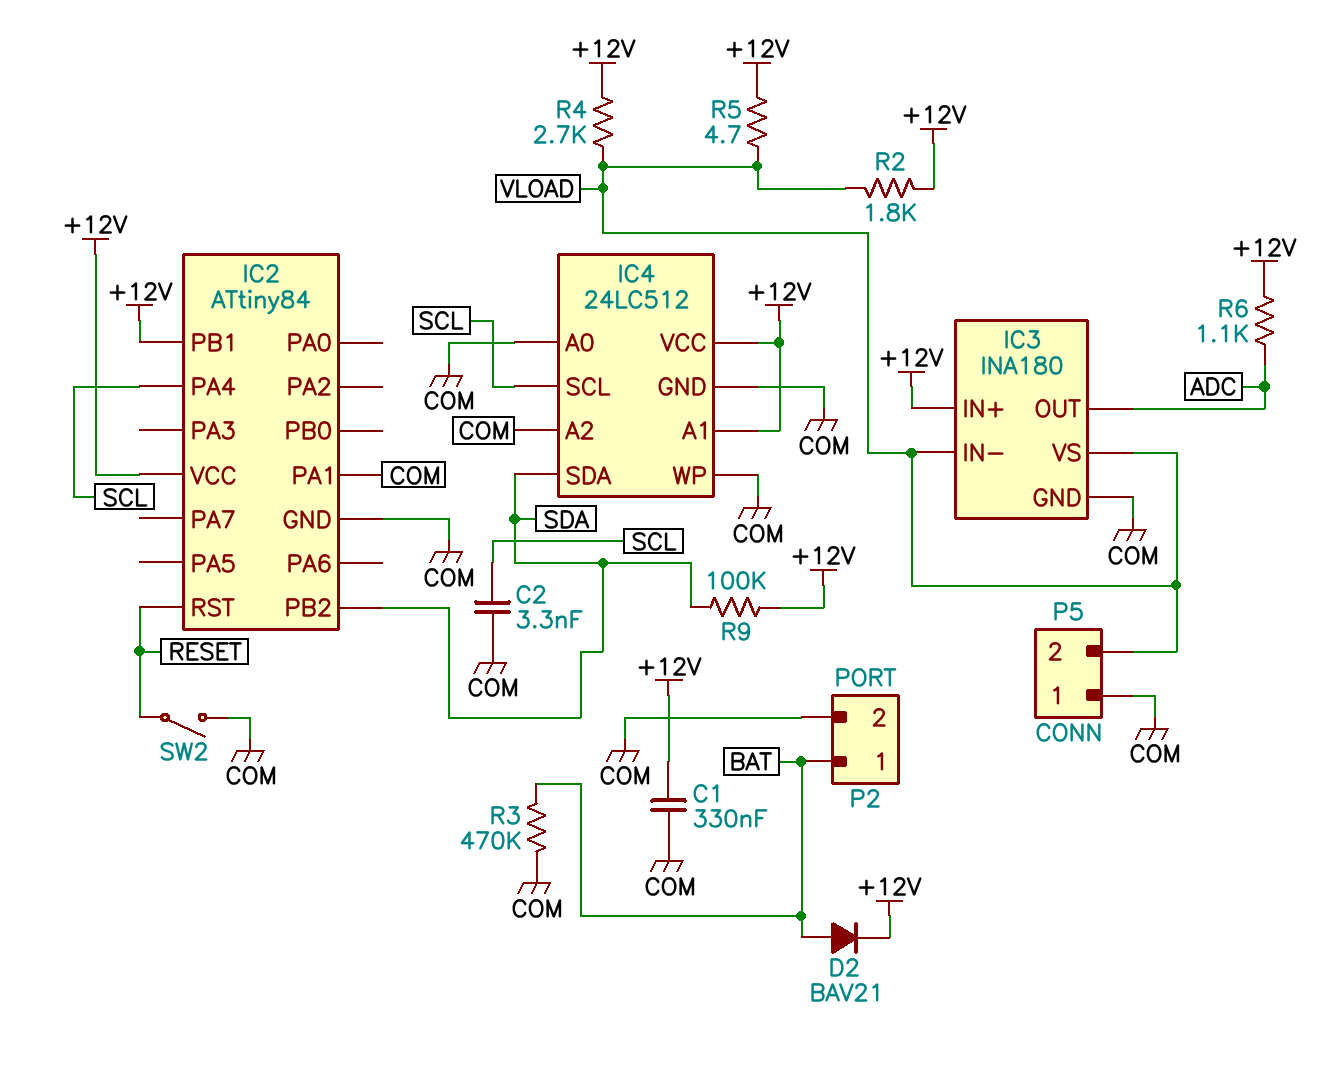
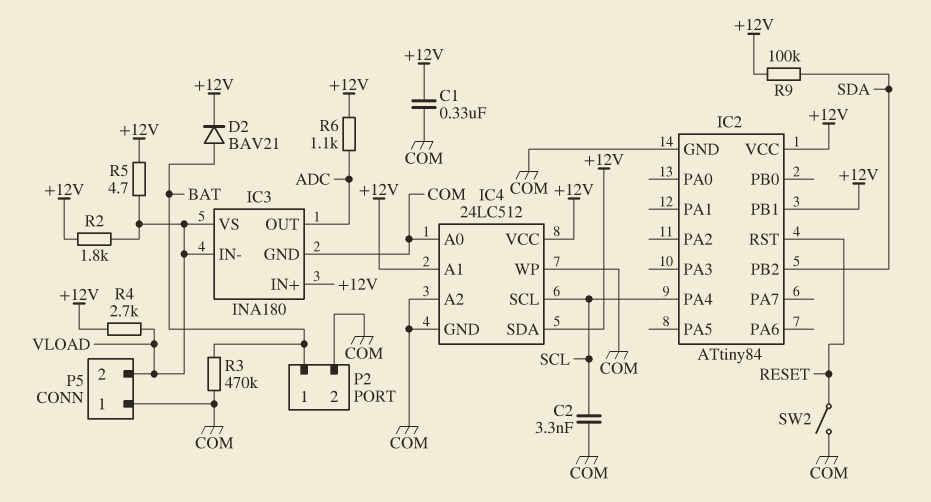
IC2 pin PA1: COM -> none
IC4 pin SDA: SDA -> +12V

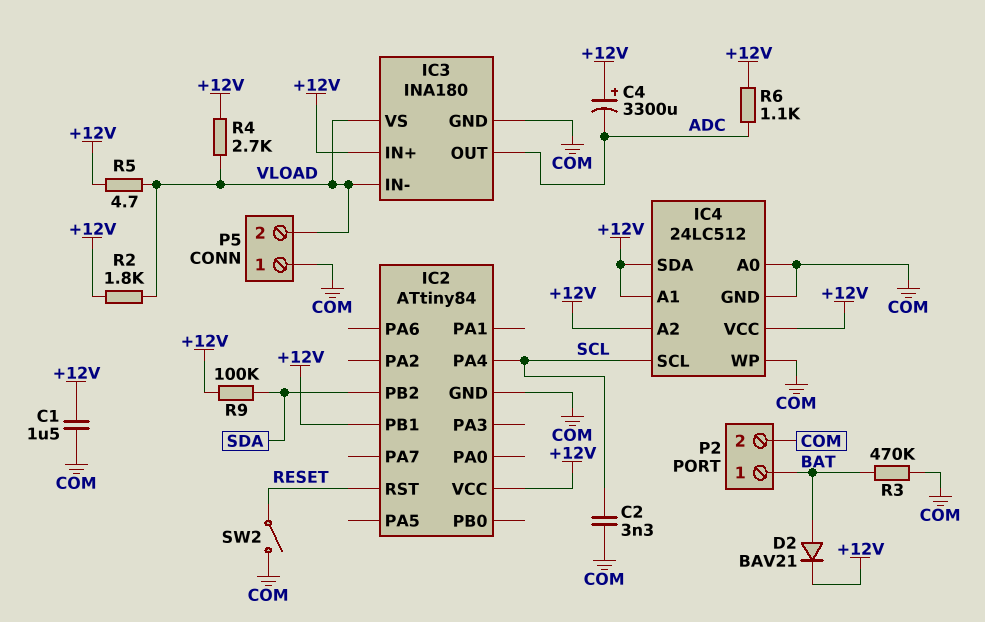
C1: 330nF (+12V, COM) -> 1.5uF (+12V, COM)
C4: none -> 3300uF (plus +12V, minus ADC)
IC4 pin A2: COM -> +12V

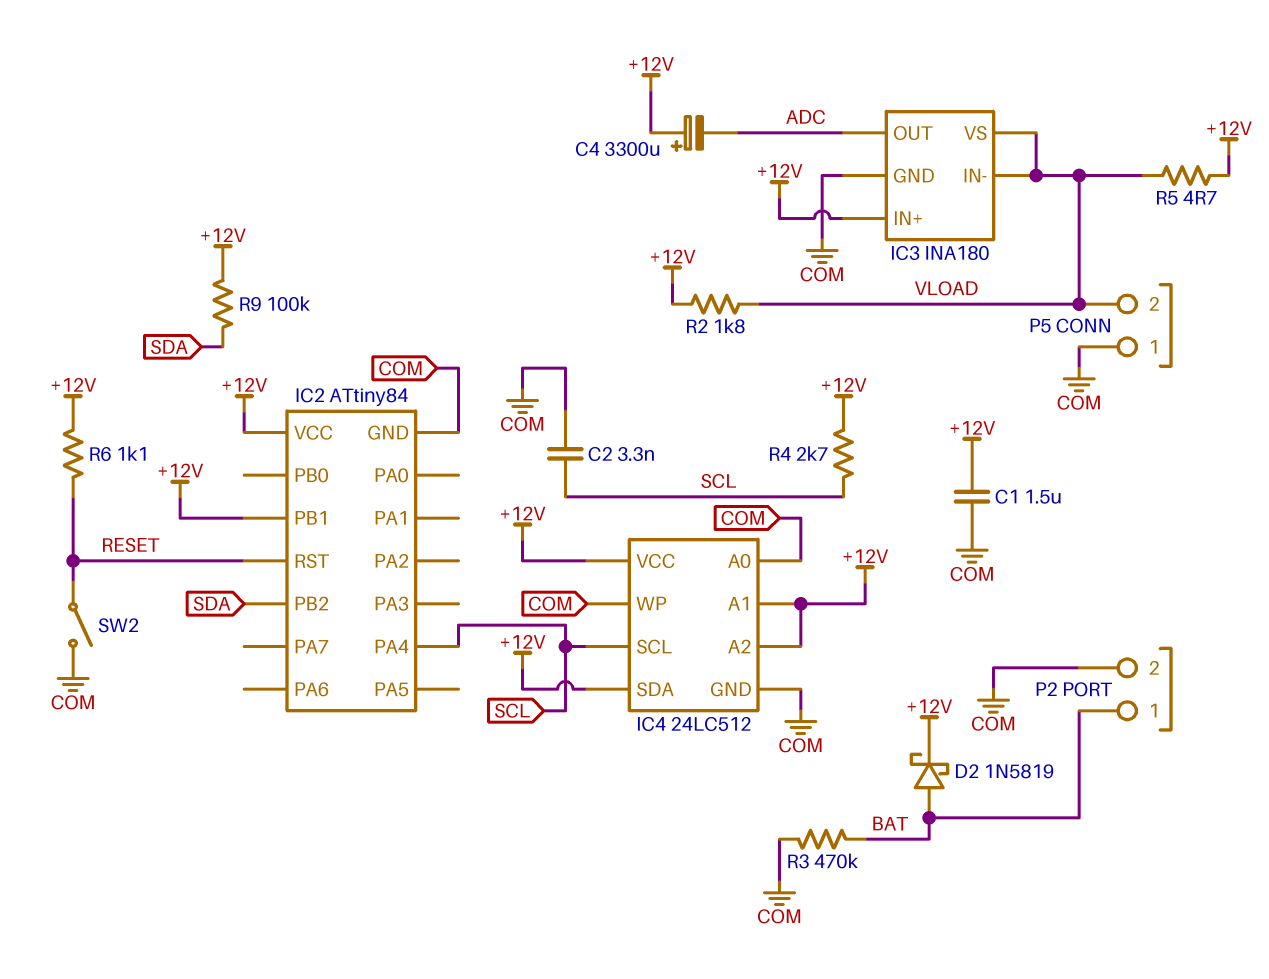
D2: diode BAV21 (A BAT, K +12V) -> schottky 1N5819 (A BAT, K +12V)
R4: 2.7k (+12V, VLOAD) -> 2.7k (+12V, SCL)
R6: 1.1k (+12V, ADC) -> 1.1k (+12V, RESET)

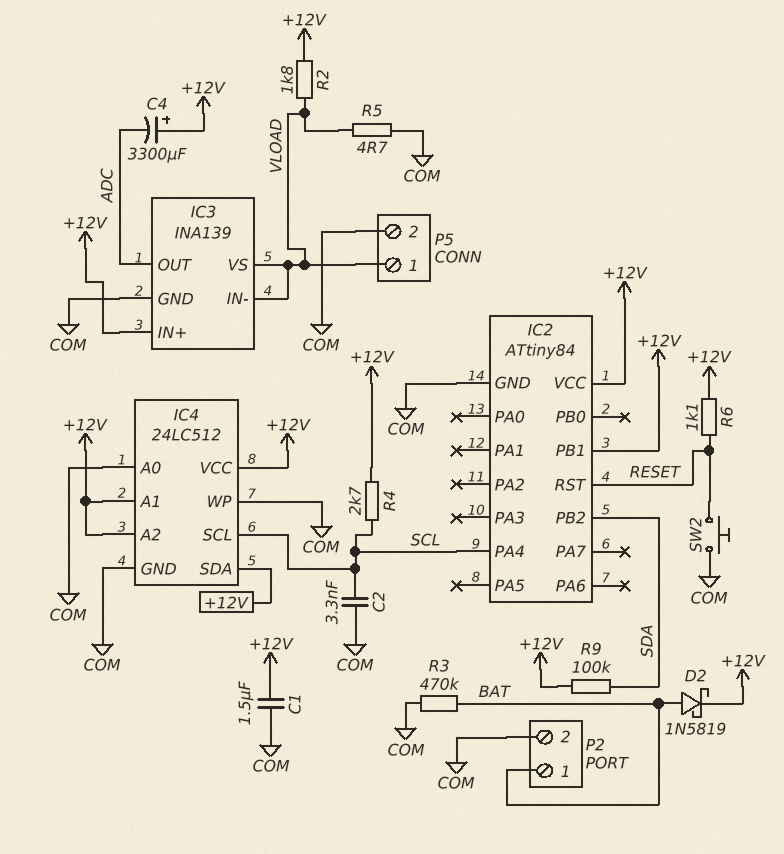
IC3: INA180 -> INA139
P5 pin 1: COM -> VLOAD
P5 pin 2: VLOAD -> COM
R5: 4.7 (+12V, VLOAD) -> 4.7 (COM, VLOAD)
SW2: switch (COM, RESET) -> button (COM, RESET)

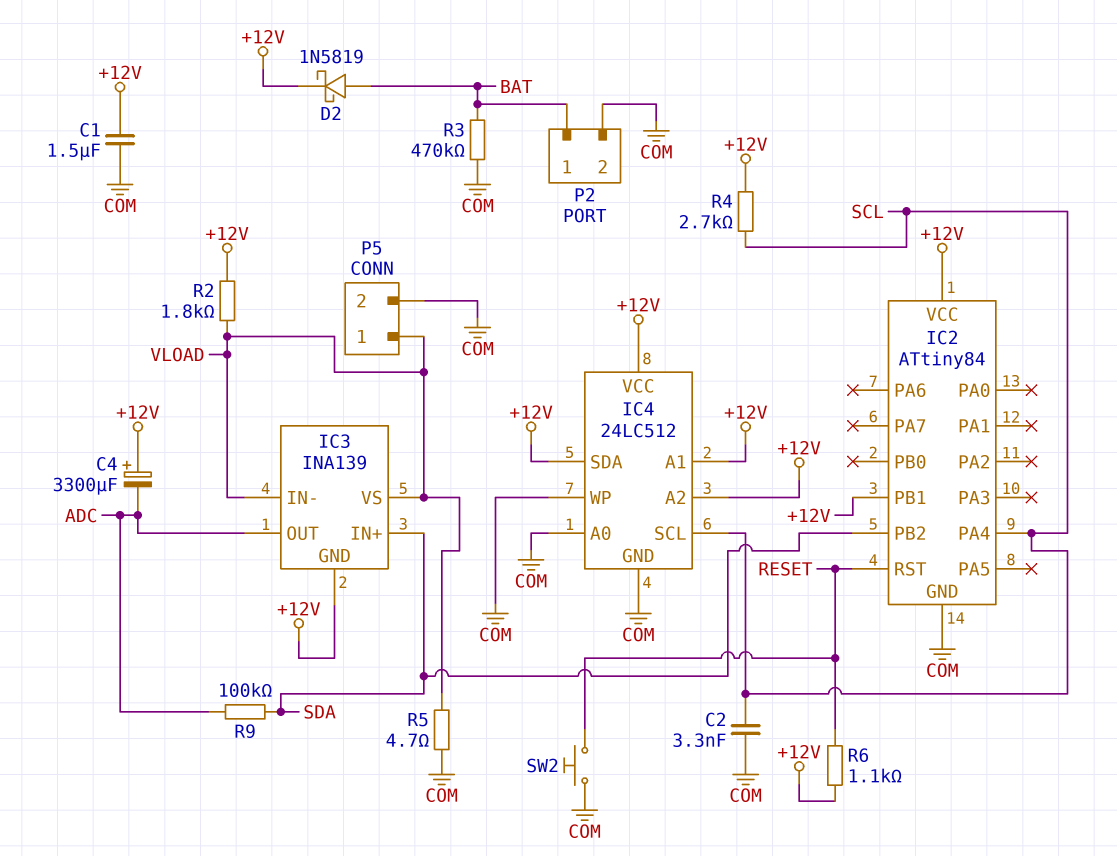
IC3 pin GND: COM -> +12V
IC3 pin IN+: +12V -> SDA
R9: 100k (+12V, SDA) -> 100k (ADC, SDA)

